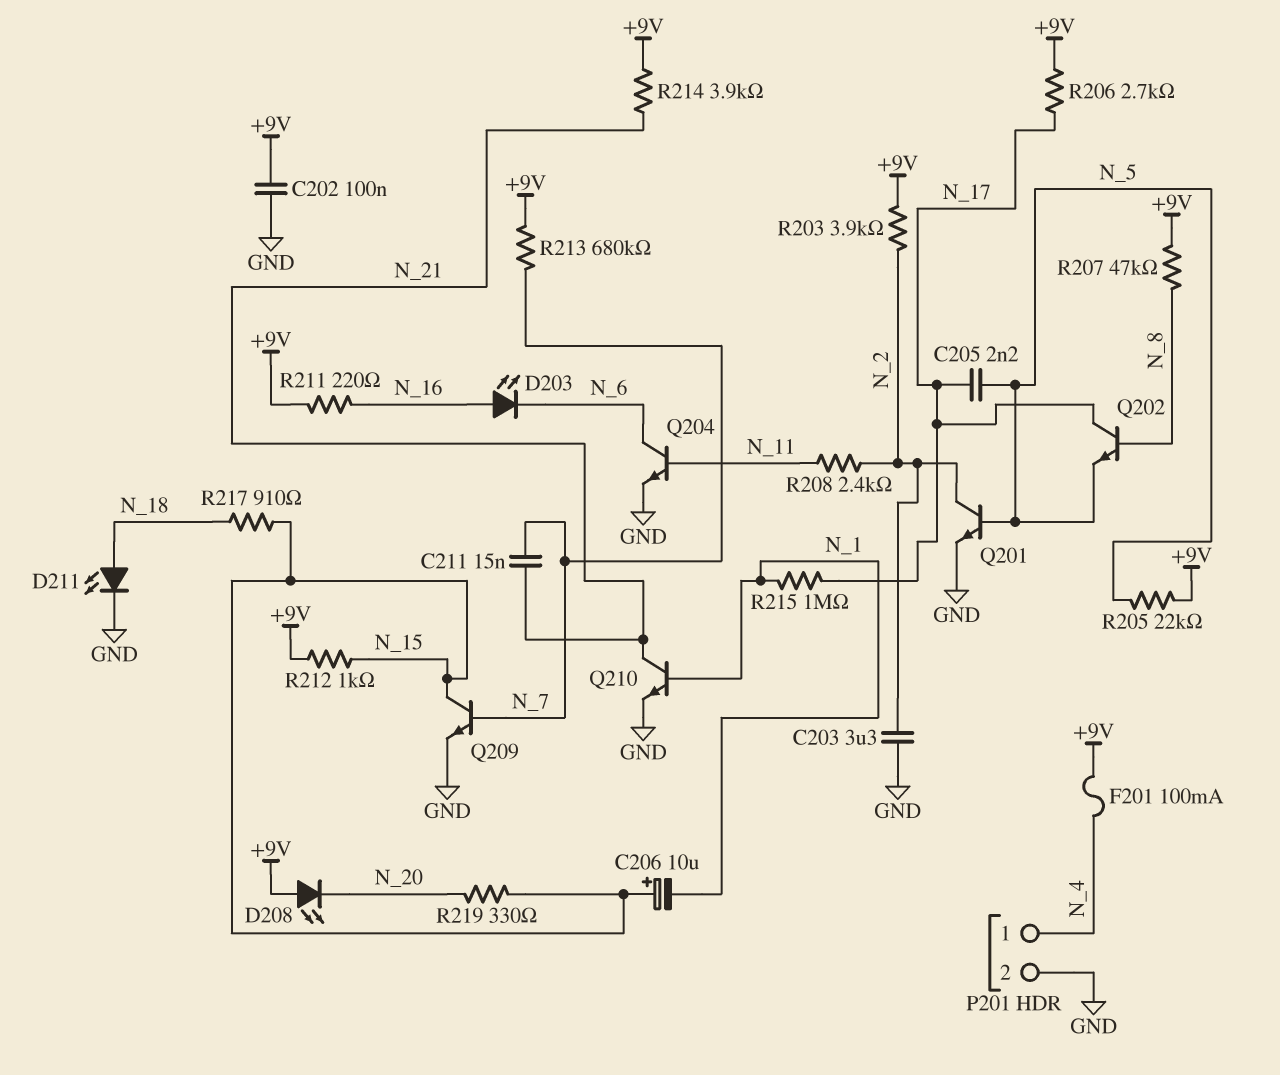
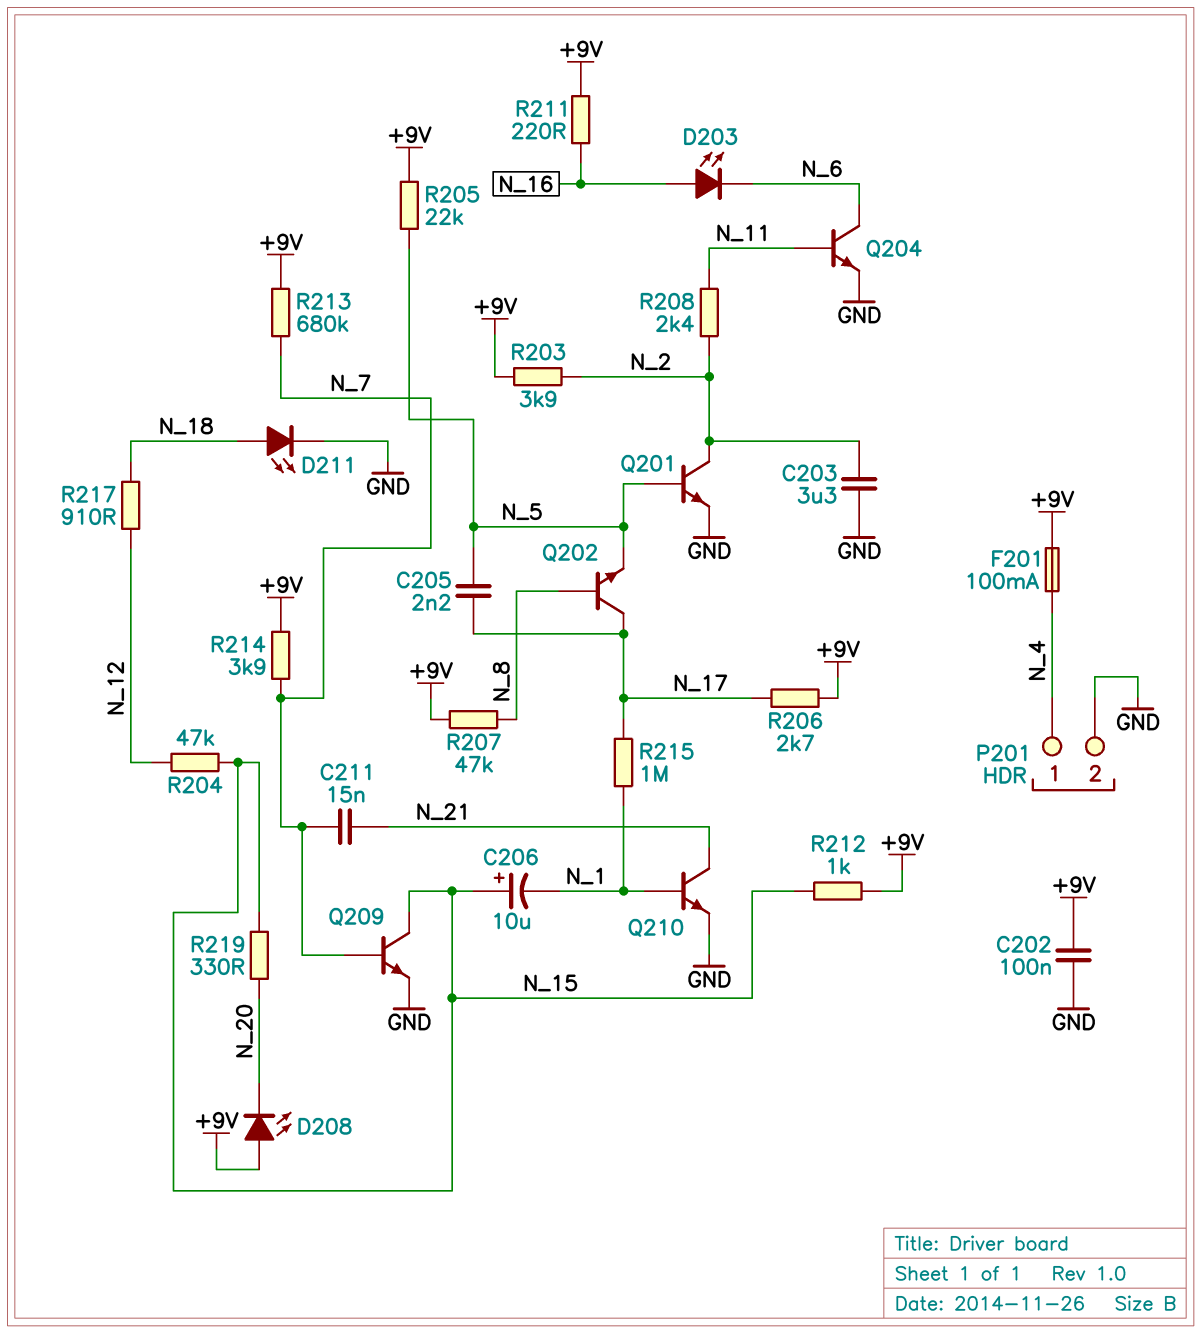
R204: none -> 47k (N_12, N_15)
R214: 3.9k (+9V, N_21) -> 3.9k (+9V, N_7)
R217: 910 (N_15, N_18) -> 910 (N_12, N_18)

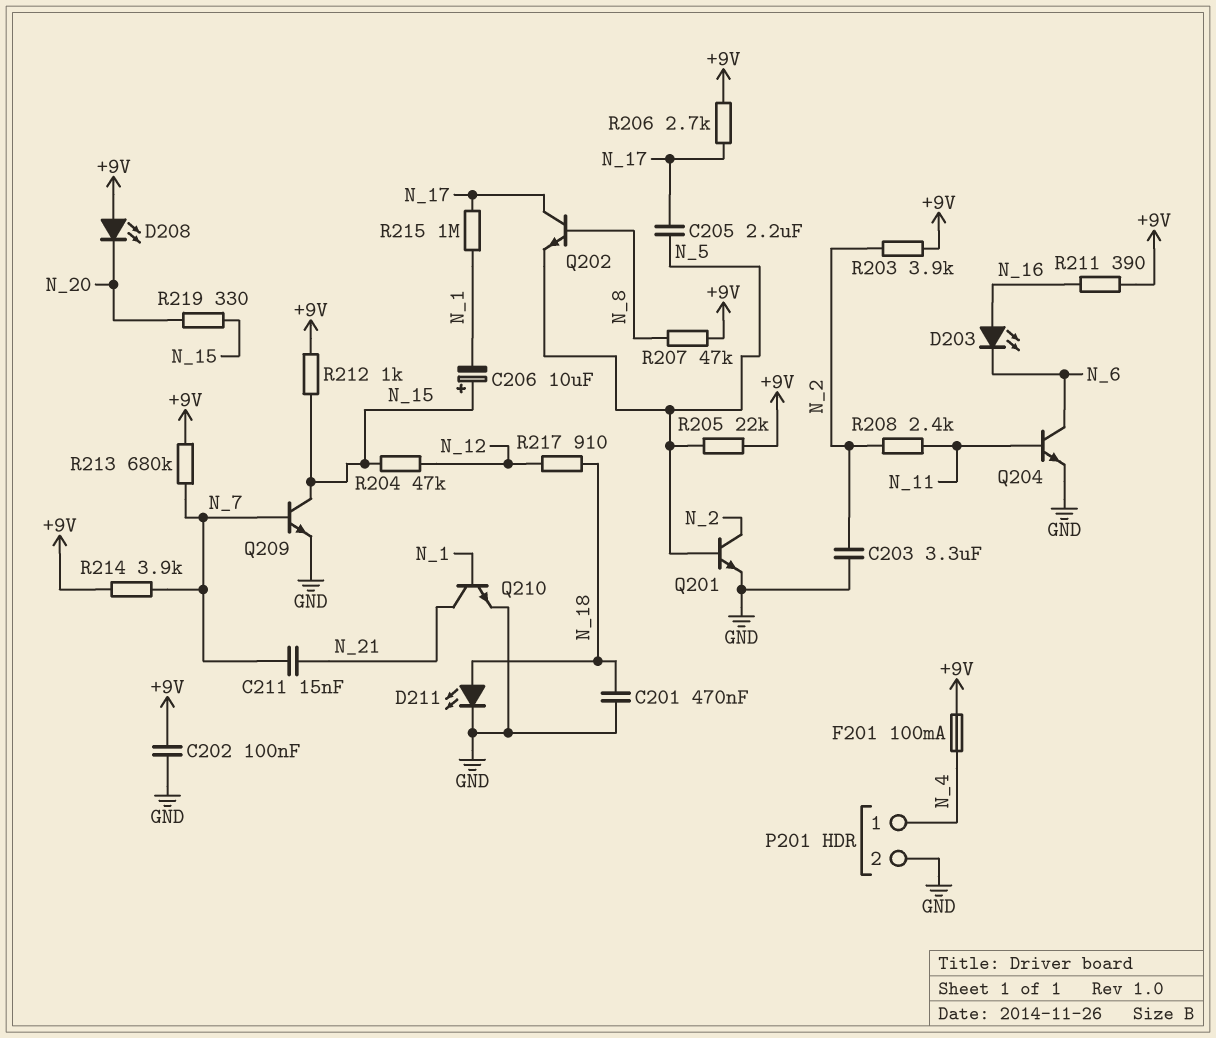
C201: none -> 470nF (GND, N_18)
C205: 2.2nF (N_5, N_17) -> 2.2uF (N_5, N_17)
R211: 220 (+9V, N_16) -> 390 (+9V, N_16)

